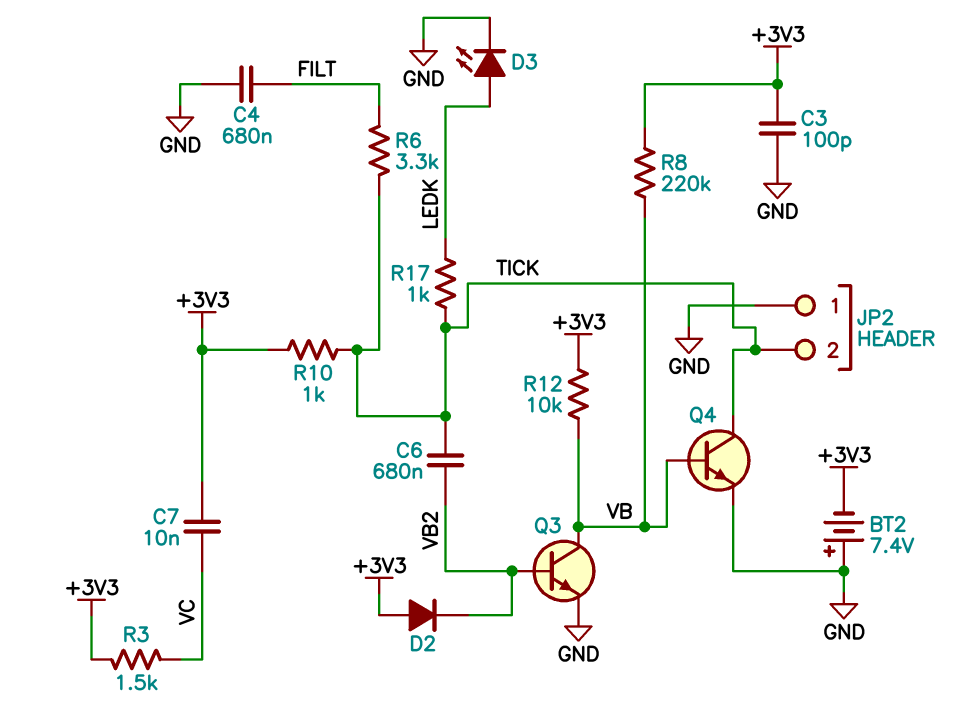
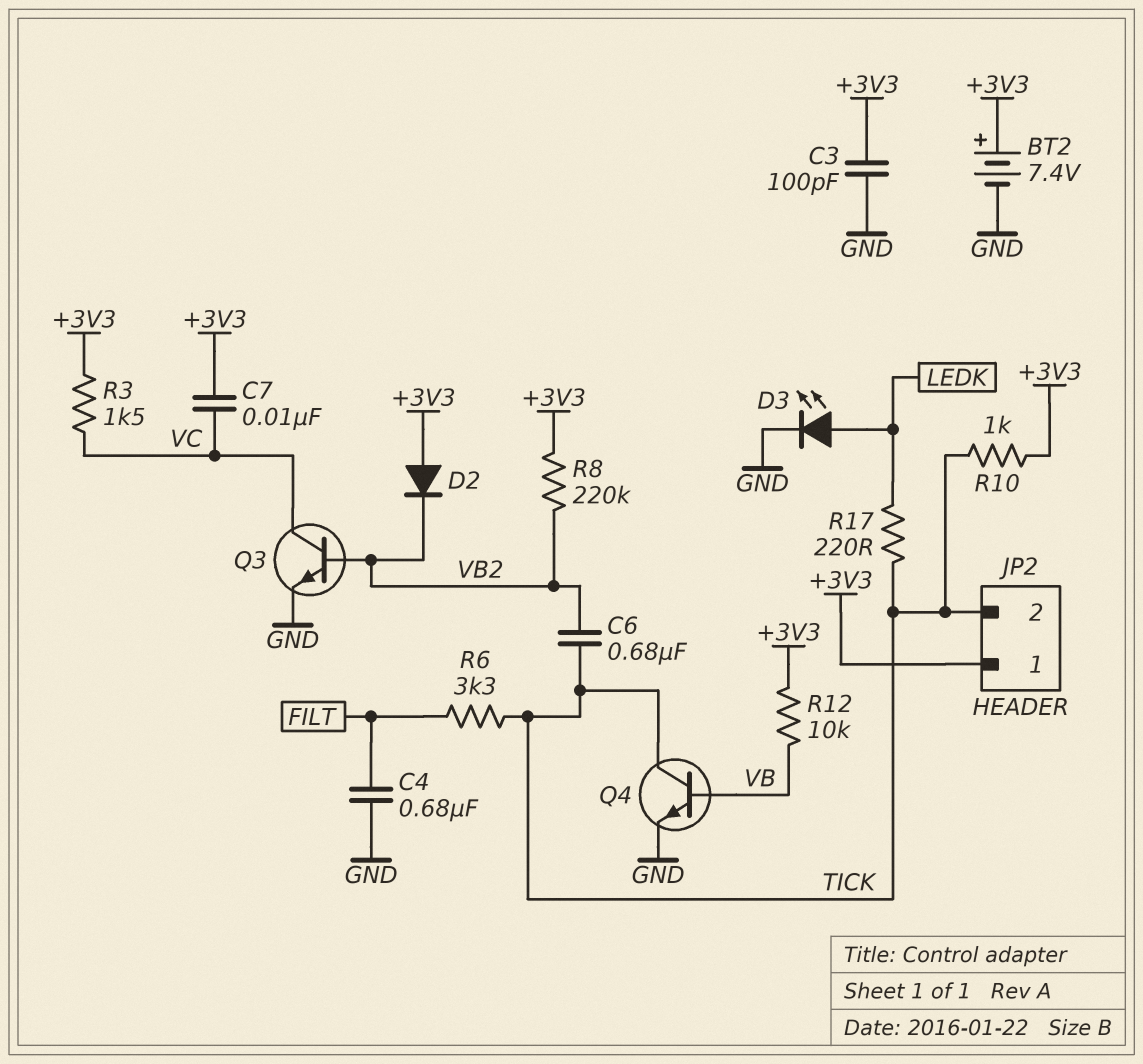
BT2: 7.4V (plus GND, minus +3V3) -> 7.4V (plus +3V3, minus GND)
JP2 pin 1: GND -> +3V3
Q3: NPN (B VB2, C VB, E GND) -> NPN (B VB2, C VC, E GND)
R8: 220k (+3V3, VB) -> 220k (+3V3, VB2)
R17: 1k (LEDK, TICK) -> 220 (LEDK, TICK)

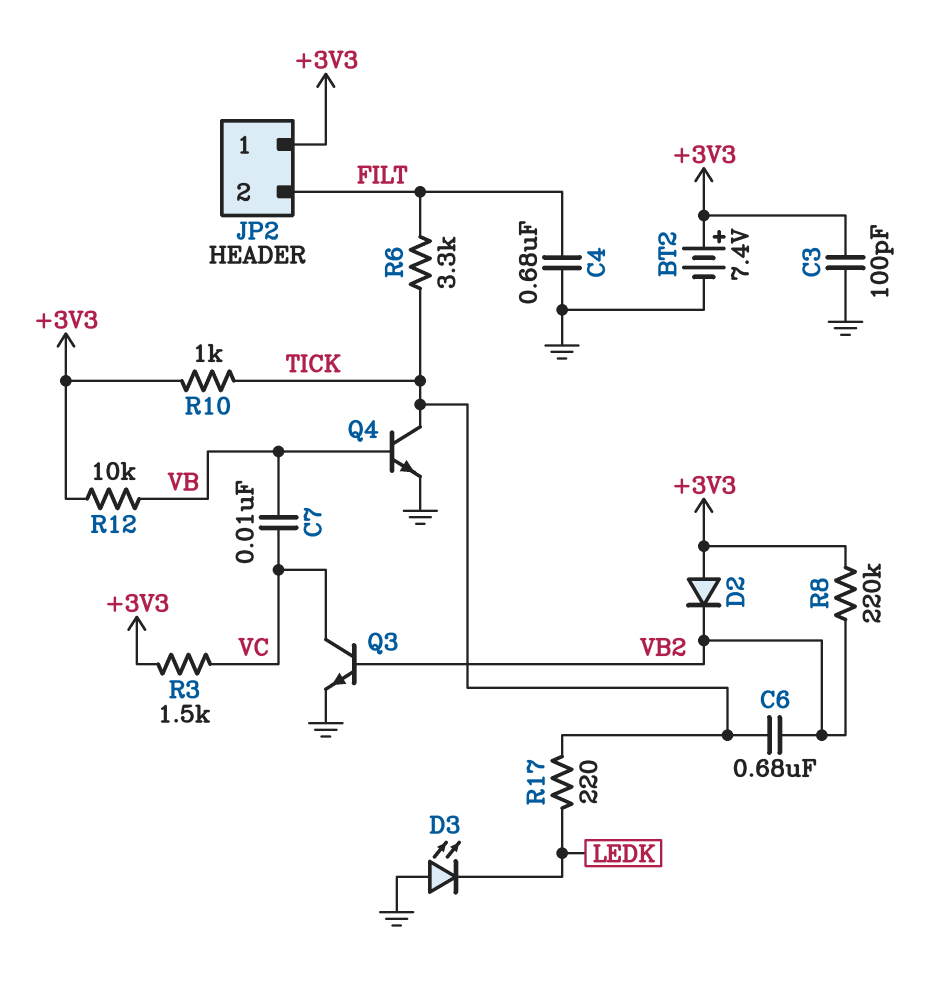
C7: 10nF (+3V3, VC) -> 10nF (VB, VC)
D3: LED (A LEDK, K GND) -> LED (A GND, K LEDK)
JP2 pin 2: TICK -> FILT

